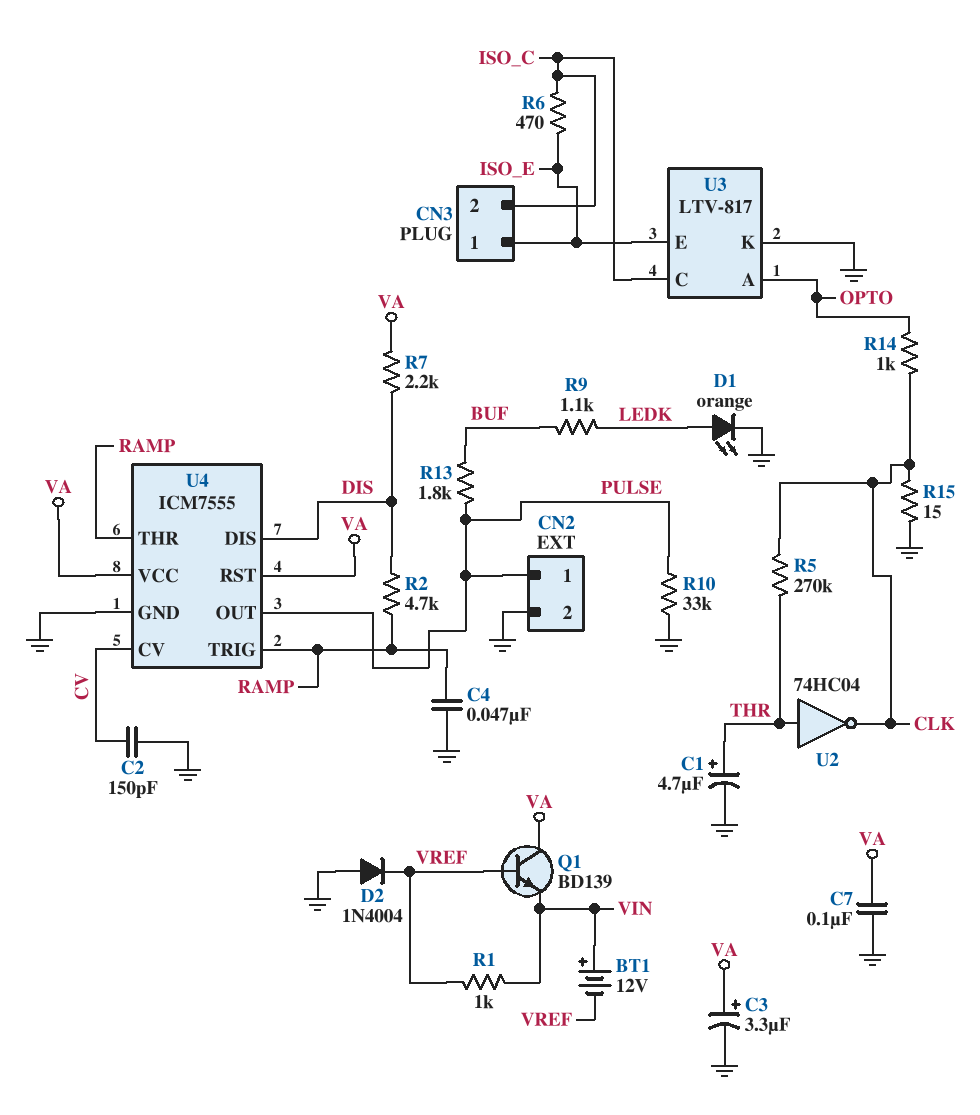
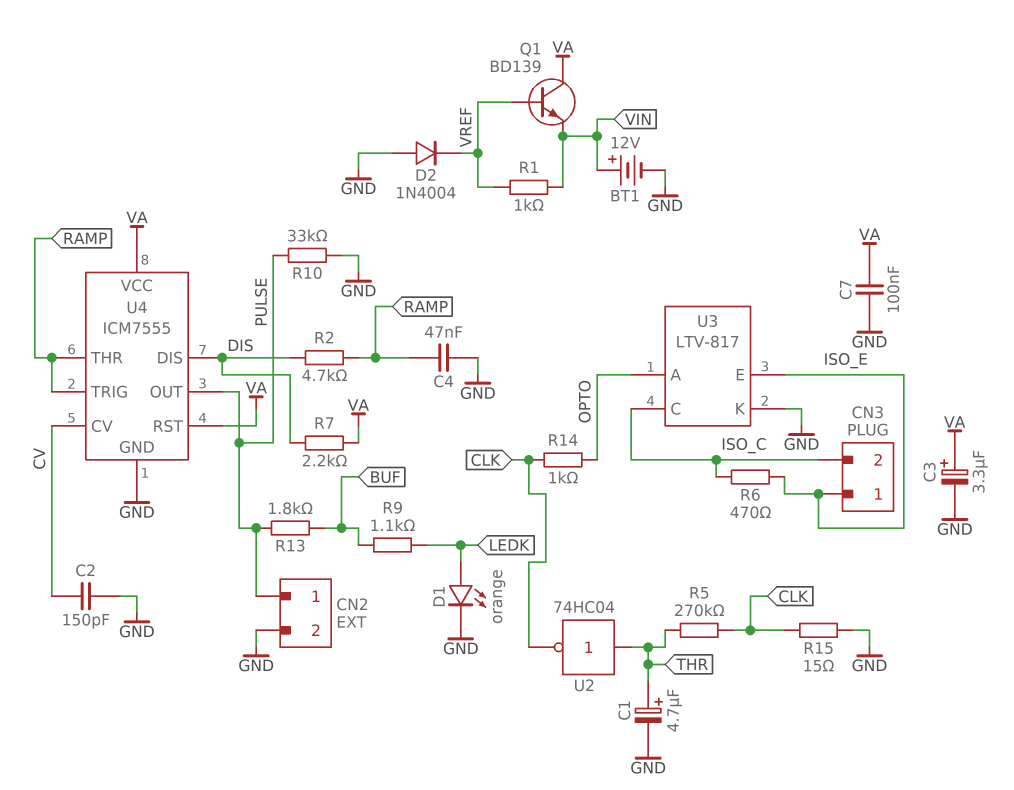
BT1: 12V (plus VIN, minus VREF) -> 12V (plus VIN, minus GND)

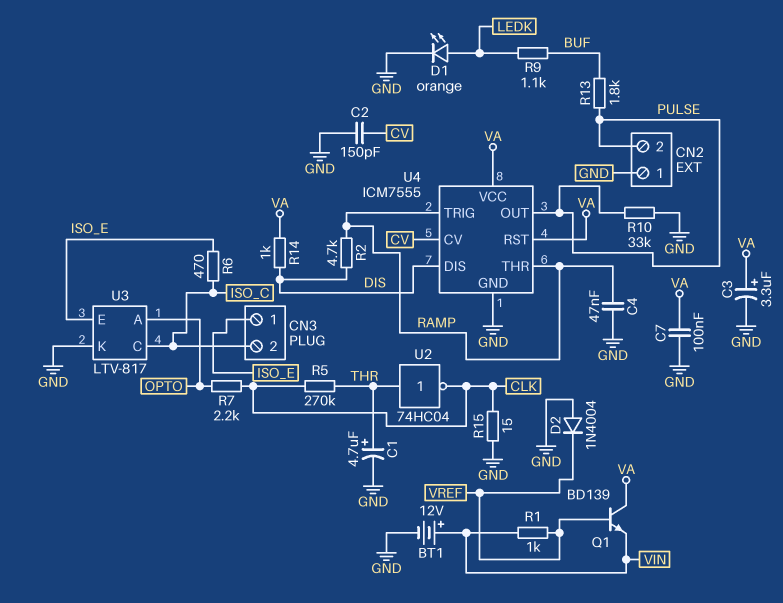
CN2 pin 1: PULSE -> GND
CN2 pin 2: GND -> PULSE
R7: 2.2k (DIS, VA) -> 2.2k (CLK, OPTO)
R14: 1k (CLK, OPTO) -> 1k (DIS, VA)

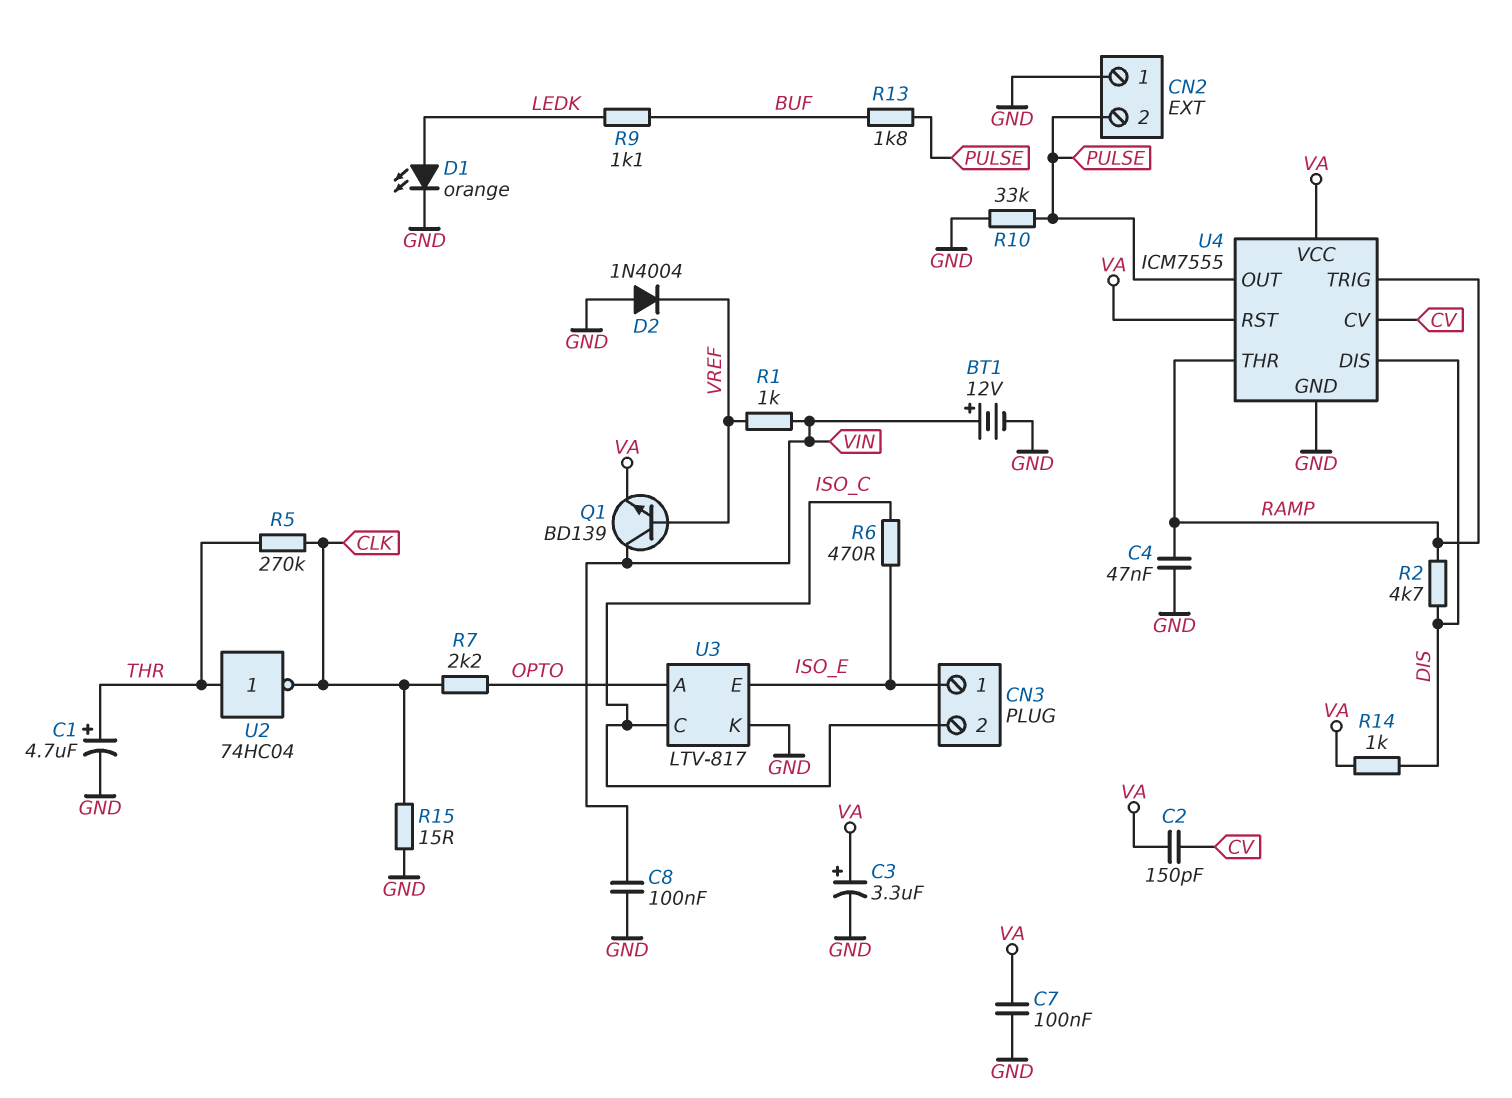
C2: 150pF (CV, GND) -> 150pF (CV, VA)
C8: none -> 100nF (GND, VIN)
Q1: NPN BD139 (B VREF, C VA, E VIN) -> NPN BD139 (B VREF, C VIN, E VA)

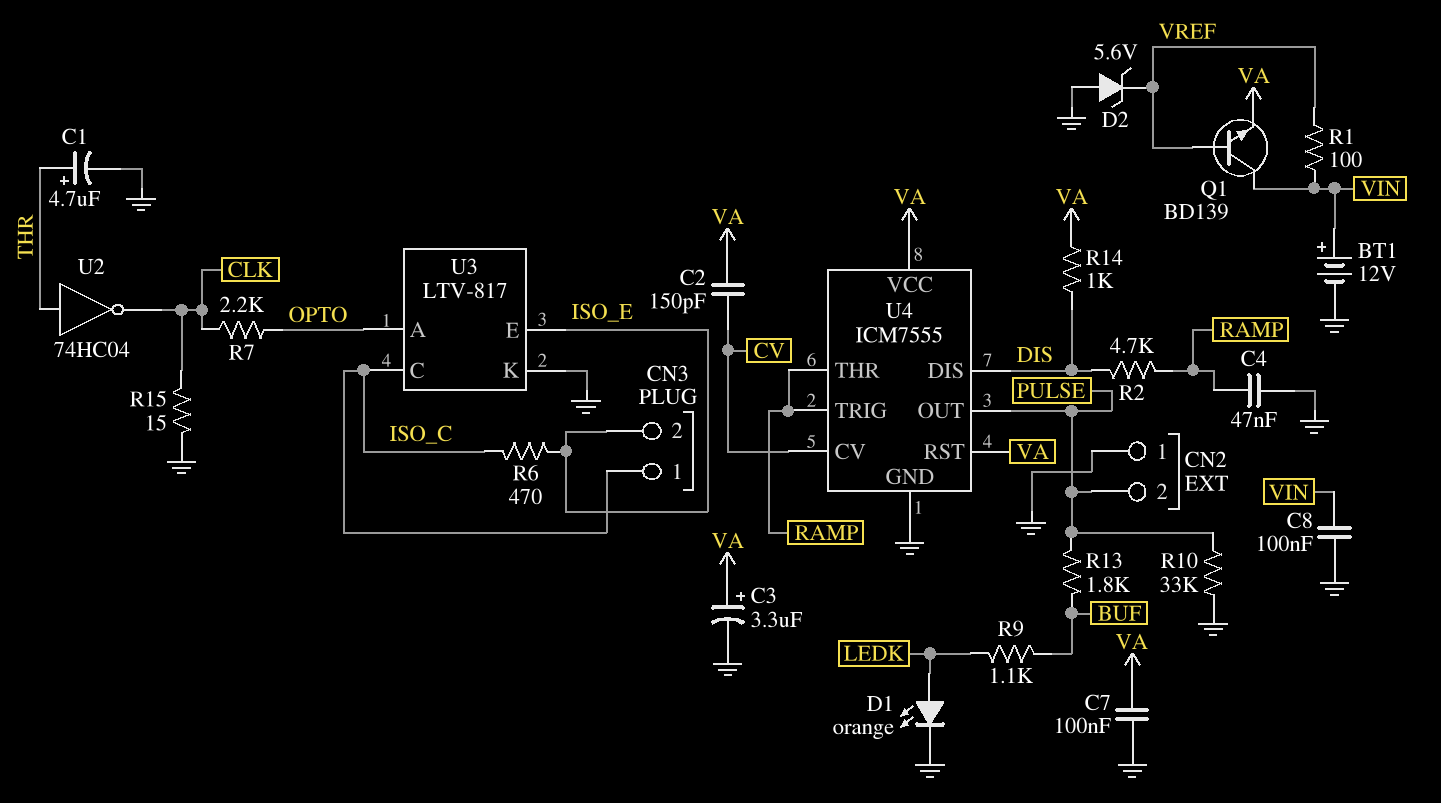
CN3 pin 1: ISO_E -> ISO_C
CN3 pin 2: ISO_C -> ISO_E
D2: diode 1N4004 (A GND, K VREF) -> zener 5.6V (A GND, K VREF)
R1: 1k (VIN, VREF) -> 100 (VIN, VREF)
R5: 270k (CLK, THR) -> none

